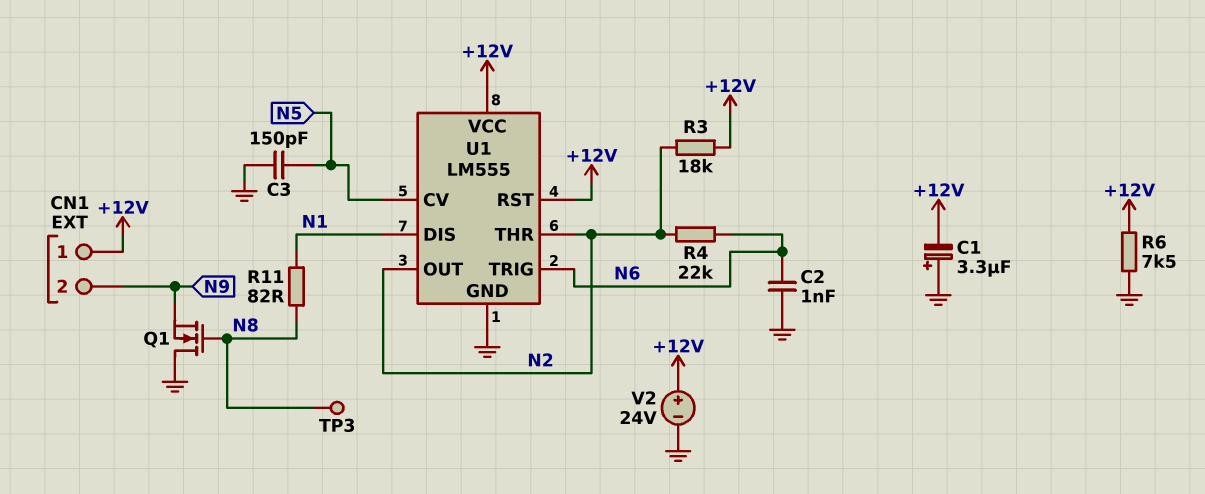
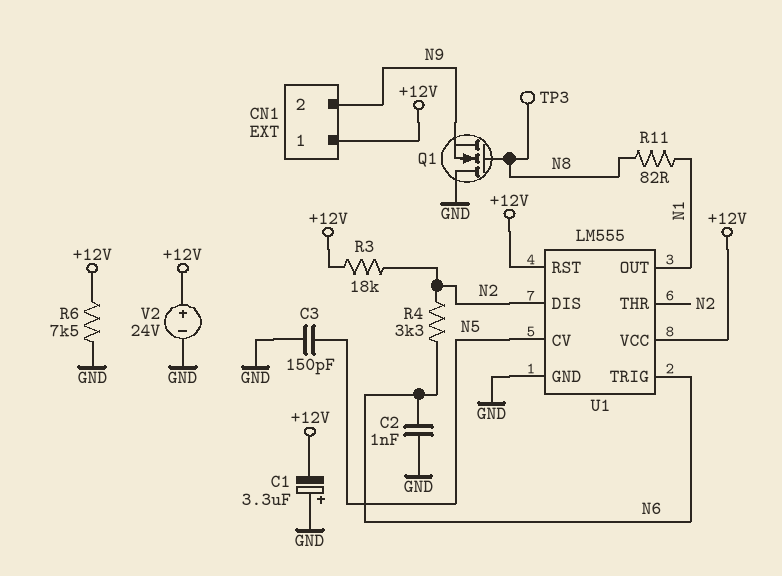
R4: 22k (N2, N6) -> 3.3k (N2, N6)
U1 pin DIS: N1 -> N2
U1 pin OUT: N2 -> N1

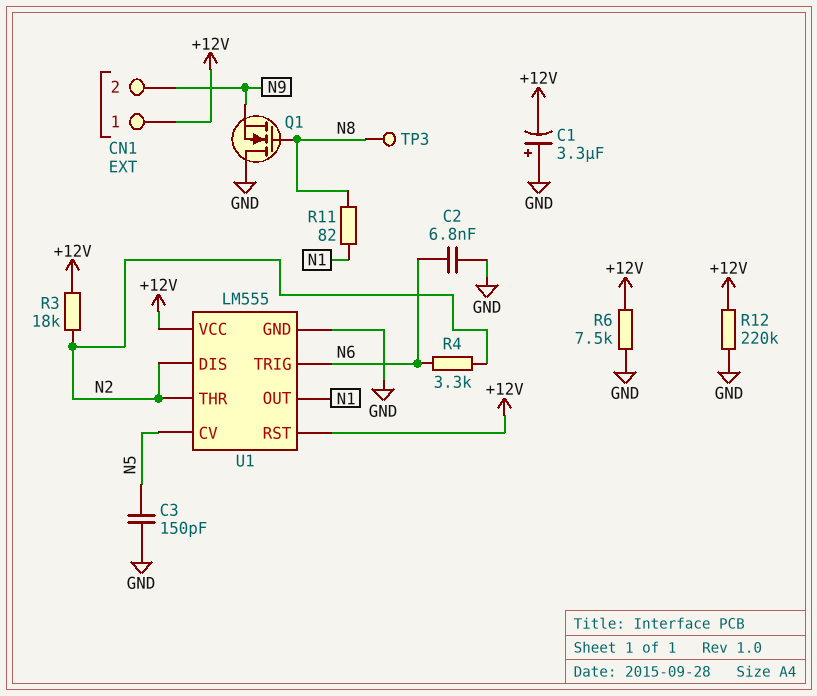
C2: 1nF (GND, N6) -> 6.8nF (GND, N6)
R12: none -> 220k (+12V, GND)
V2: 24V (plus +12V, minus GND) -> none

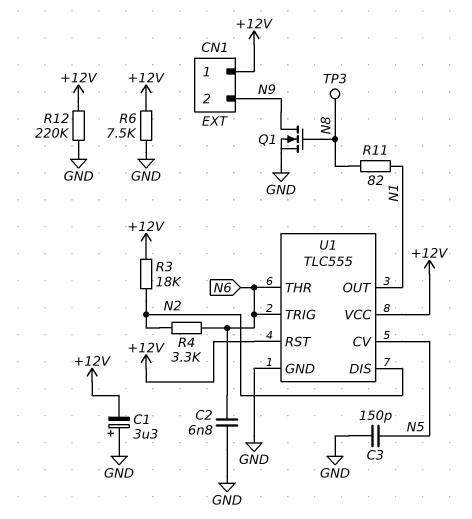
Q1: NMOS (G N8, D GND, S N9) -> NMOS (G N8, D N9, S GND)
U1: LM555 -> TLC555
U1 pin THR: N2 -> N6

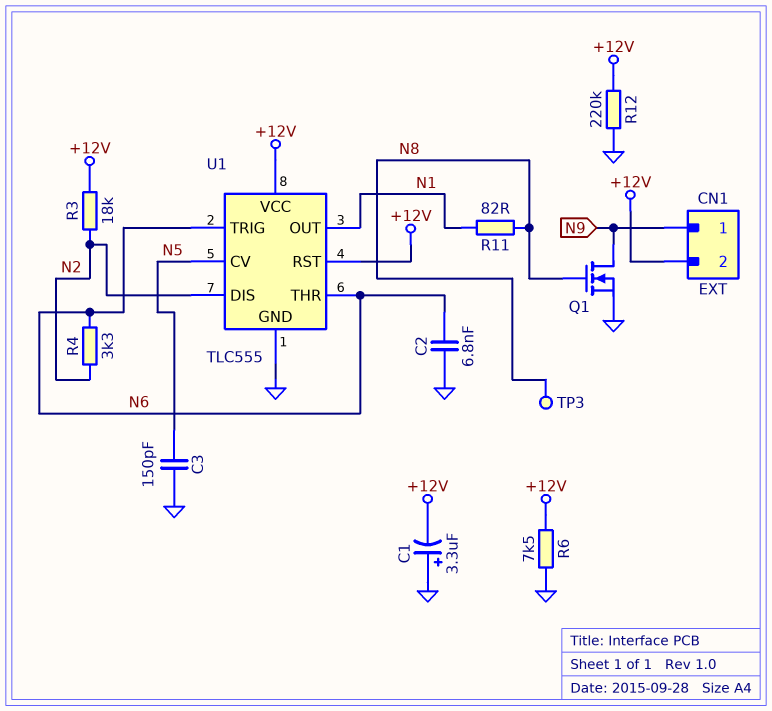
CN1 pin 1: +12V -> N9
CN1 pin 2: N9 -> +12V

